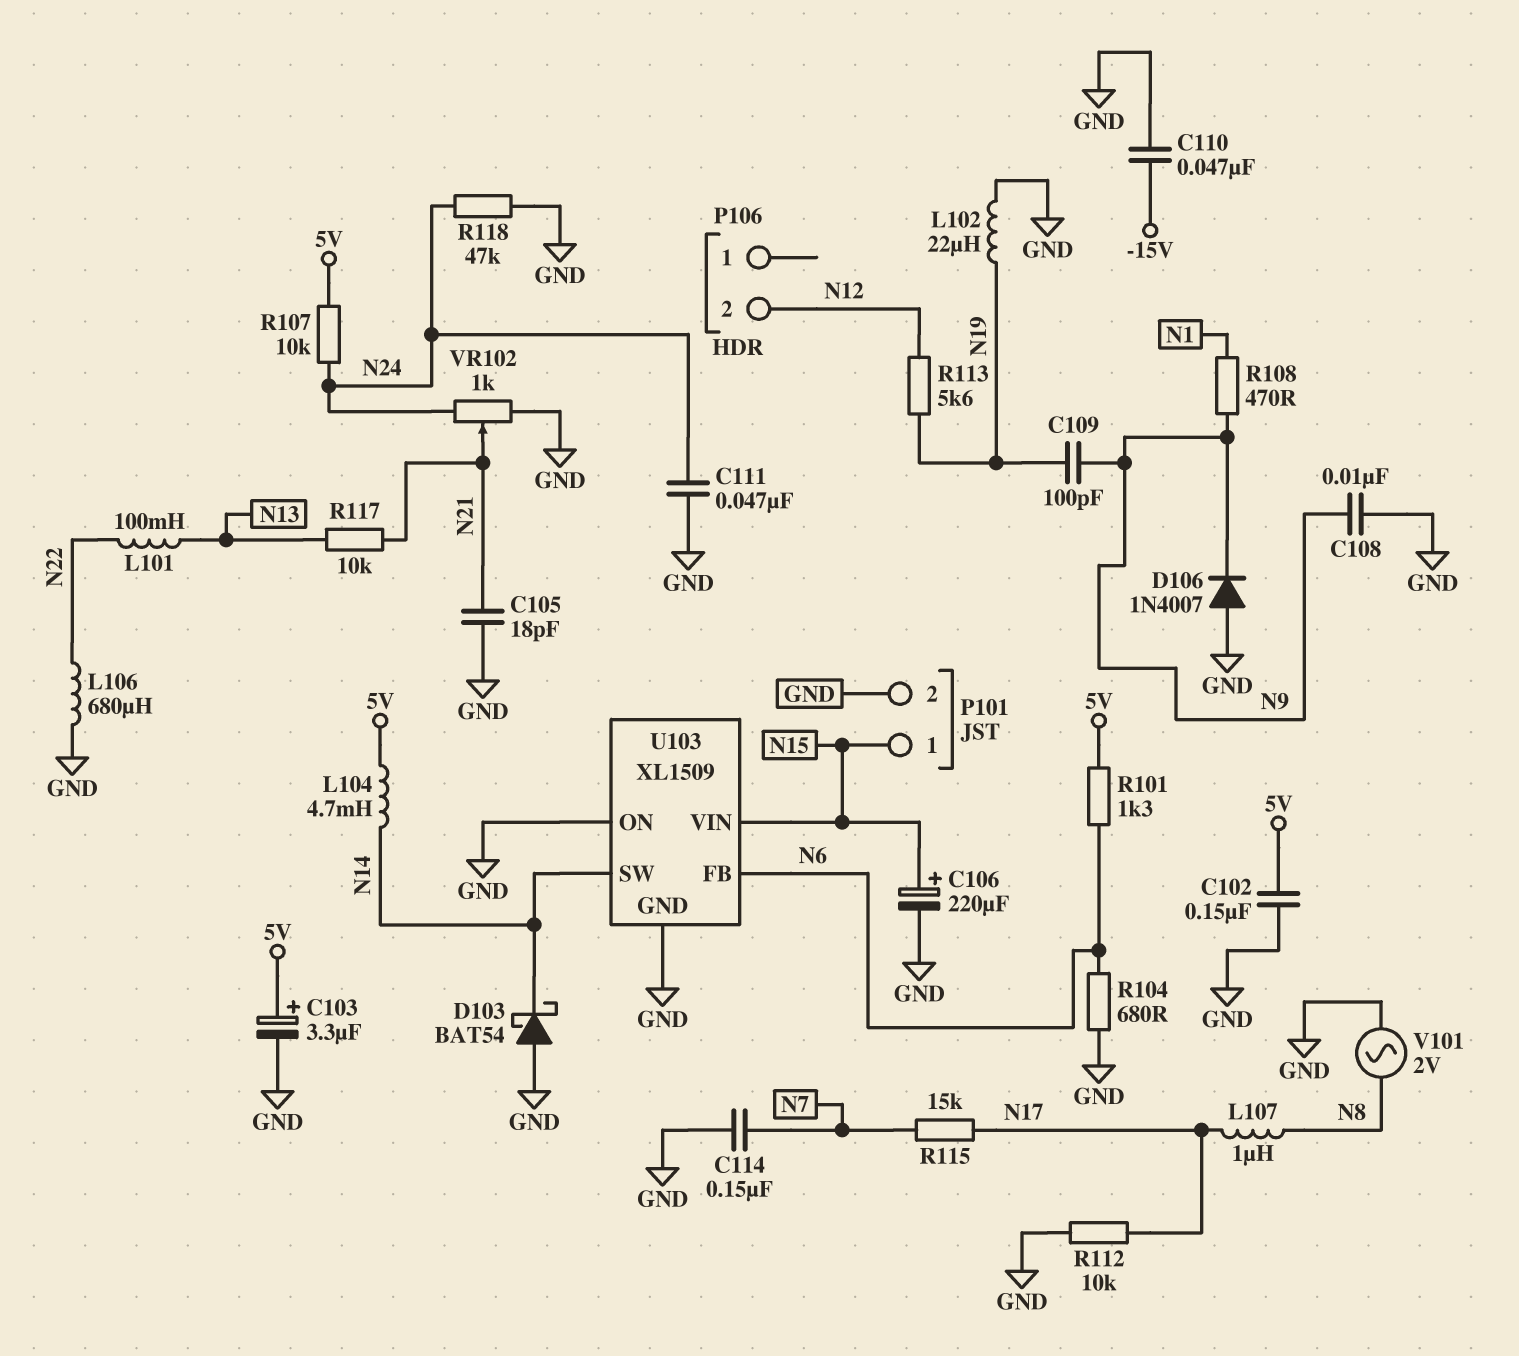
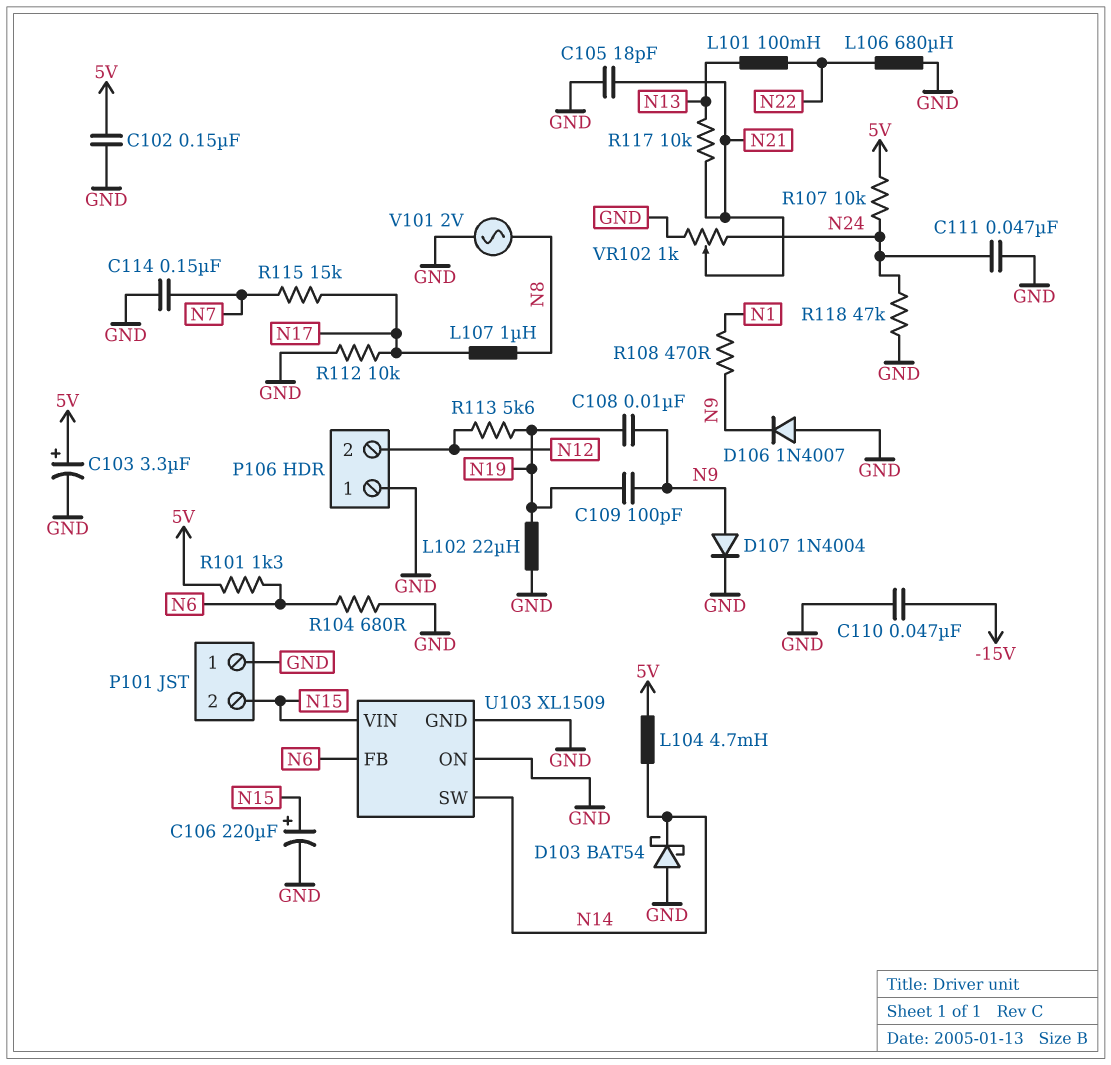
C108: 10nF (GND, N9) -> 10nF (N9, N19)
D107: none -> diode 1N4004 (A N9, K GND)
P101 pin 1: N15 -> GND
P101 pin 2: GND -> N15
P106 pin 1: none -> GND

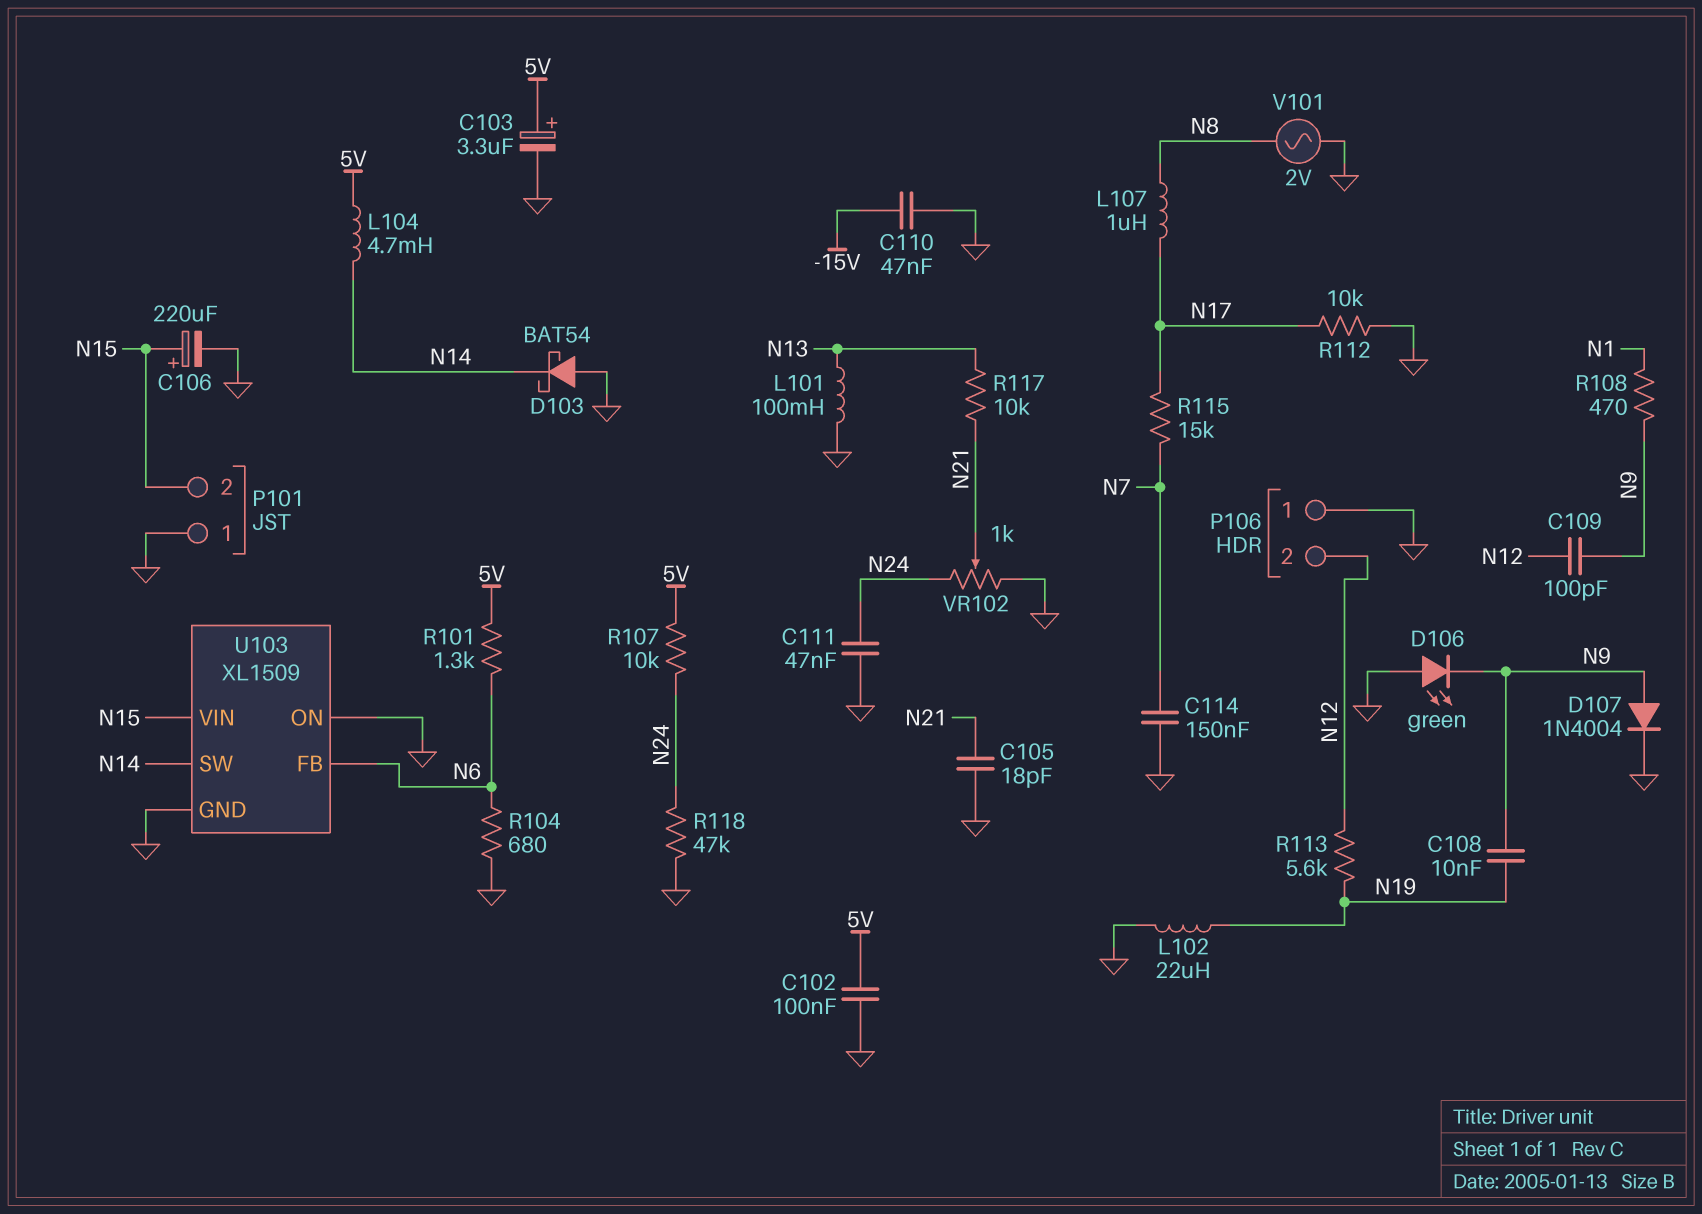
C102: 150nF (5V, GND) -> 100nF (5V, GND)
C109: 100pF (N9, N19) -> 100pF (N9, N12)
D106: diode 1N4007 (A GND, K N9) -> LED green (A GND, K N9)
L101: 100mH (N13, N22) -> 100mH (GND, N13)
L106: 680uH (GND, N22) -> none

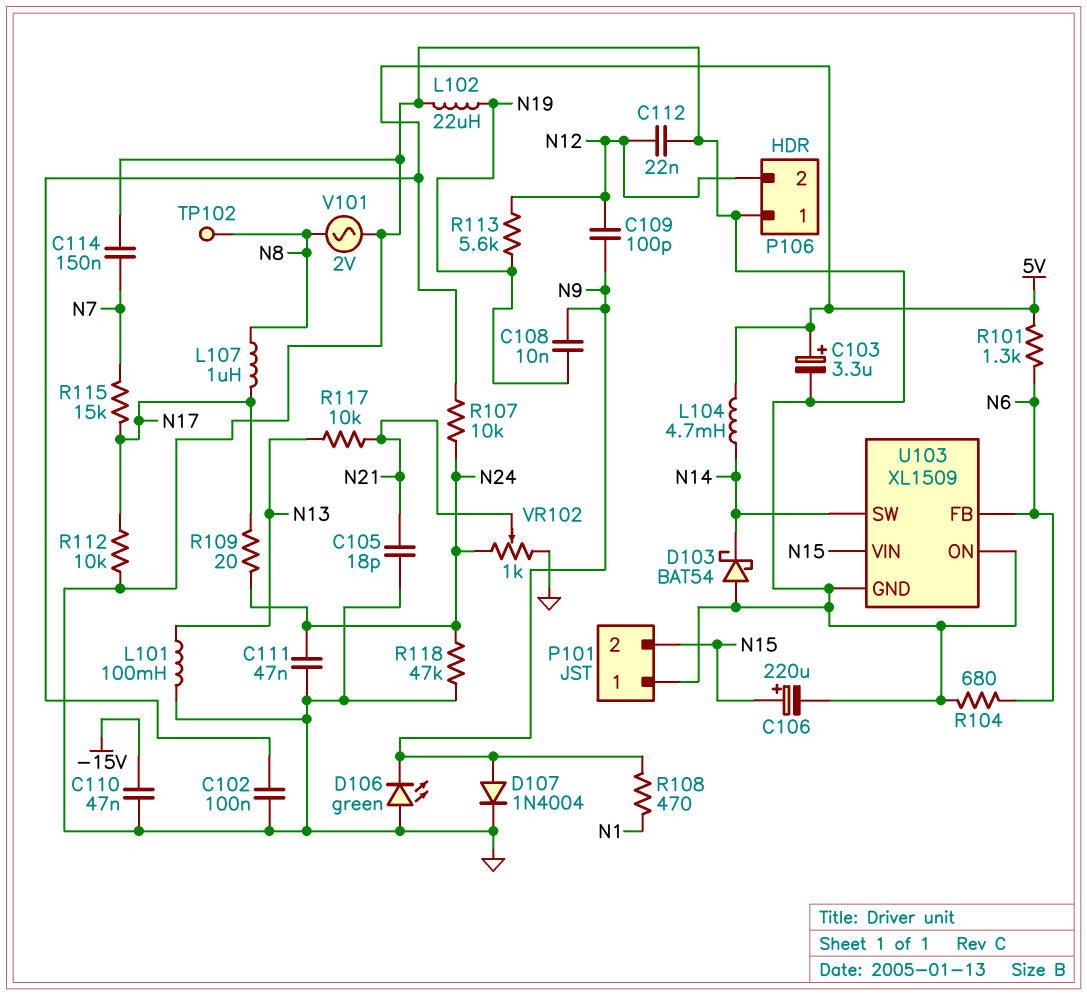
C112: none -> 22nF (GND, N12)
R109: none -> 20 (N17, N24)
TP102: none -> test point (N8)

